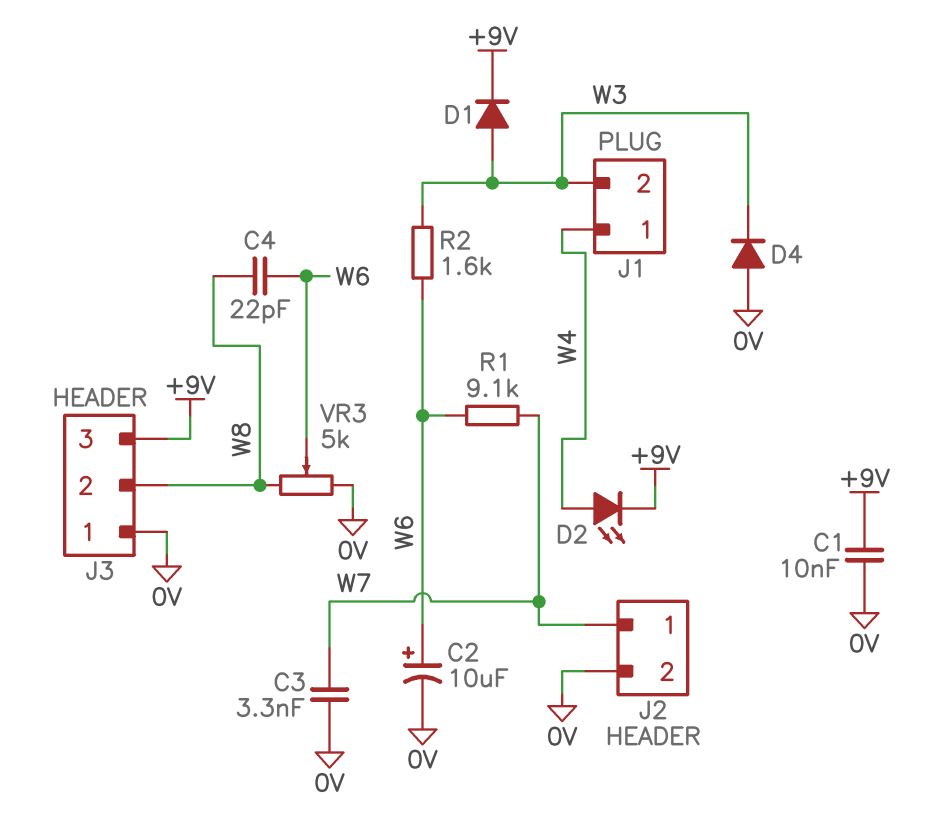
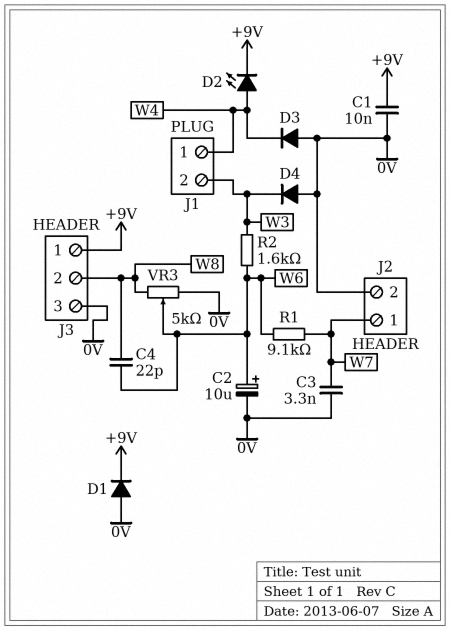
D1: diode (A W3, K +9V) -> diode (A 0V, K +9V)
D3: none -> diode (A 0V, K W4)
J3 pin 1: 0V -> +9V
J3 pin 3: +9V -> 0V

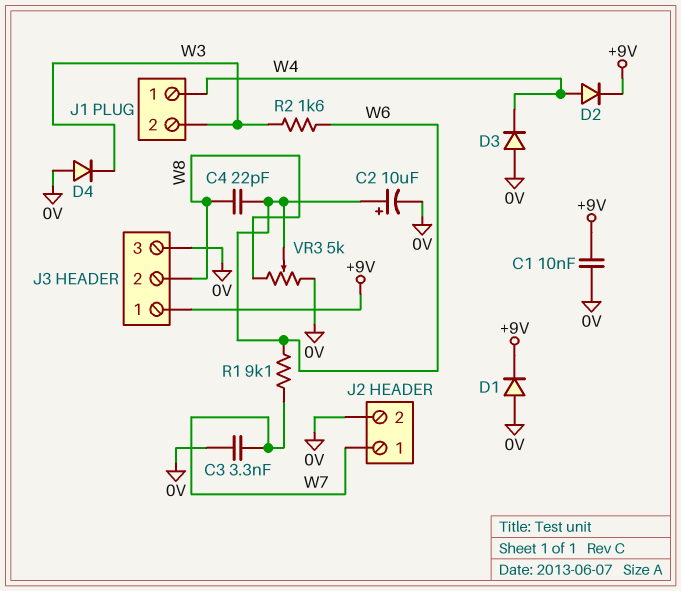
D2: LED (A W4, K +9V) -> diode (A W4, K +9V)

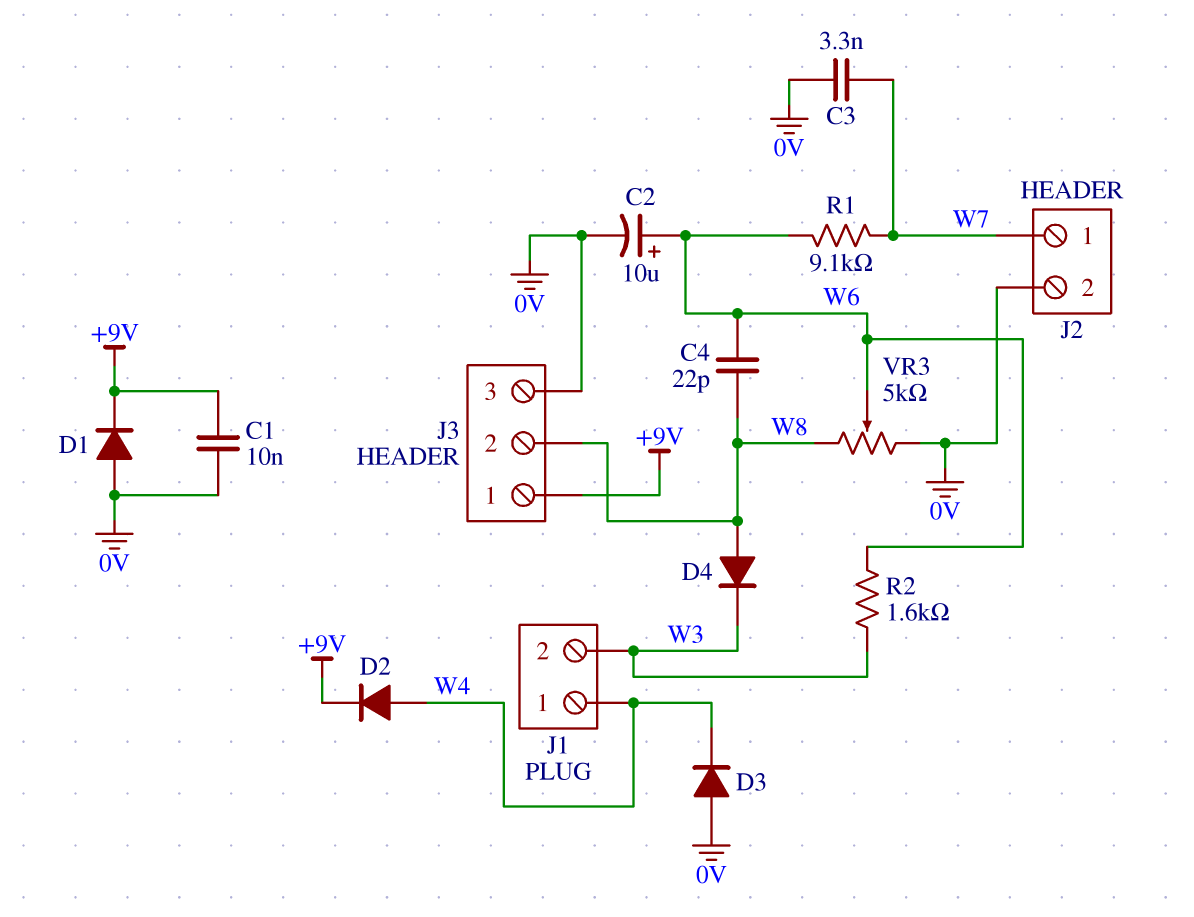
D4: diode (A 0V, K W3) -> diode (A W8, K W3)

